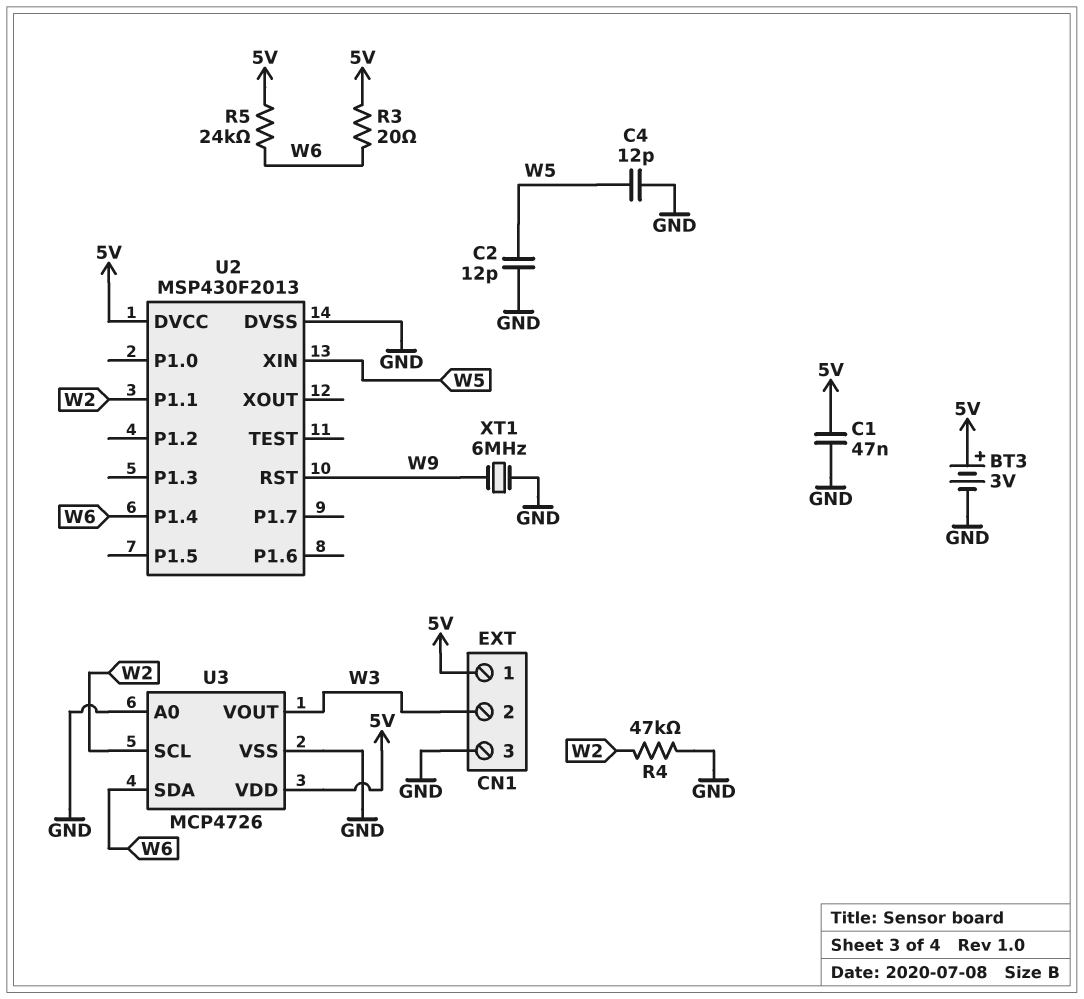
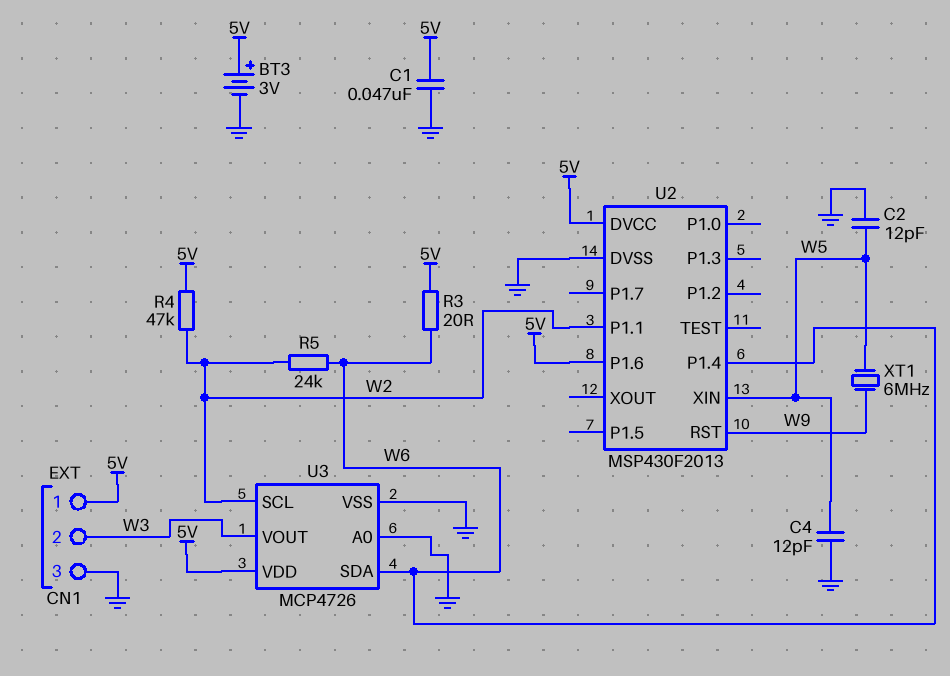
R4: 47k (GND, W2) -> 47k (5V, W2)
R5: 24k (5V, W6) -> 24k (W2, W6)
U2 pin P1.6: none -> 5V
XT1: 6MHz (GND, W9) -> 6MHz (W5, W9)

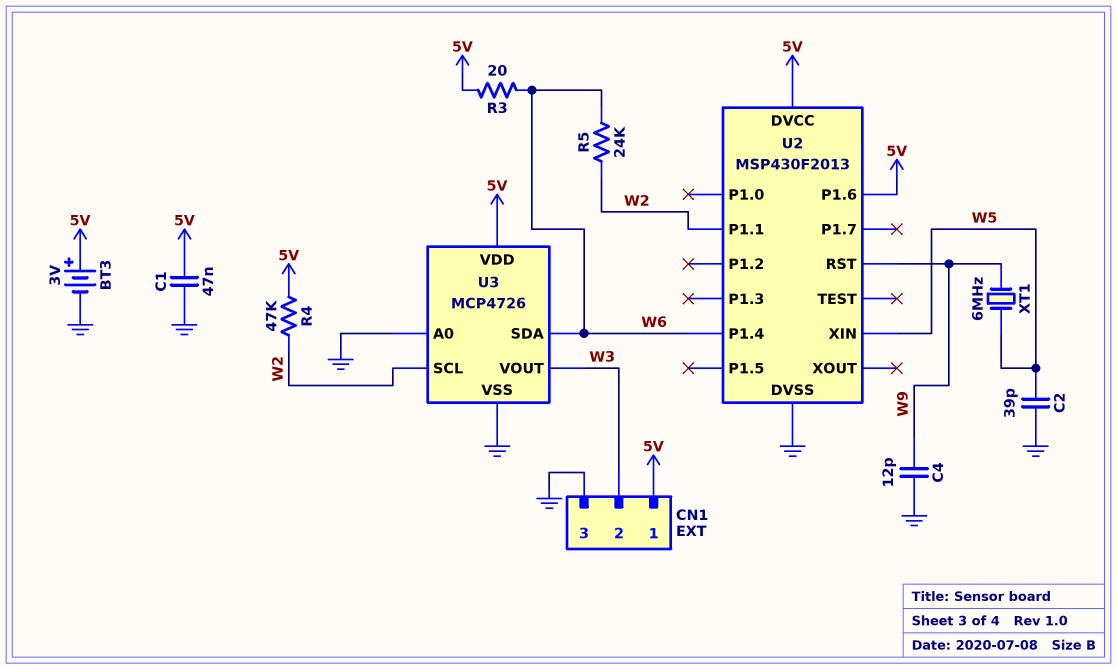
C2: 12pF (GND, W5) -> 39pF (GND, W5)
C4: 12pF (GND, W5) -> 12pF (GND, W9)

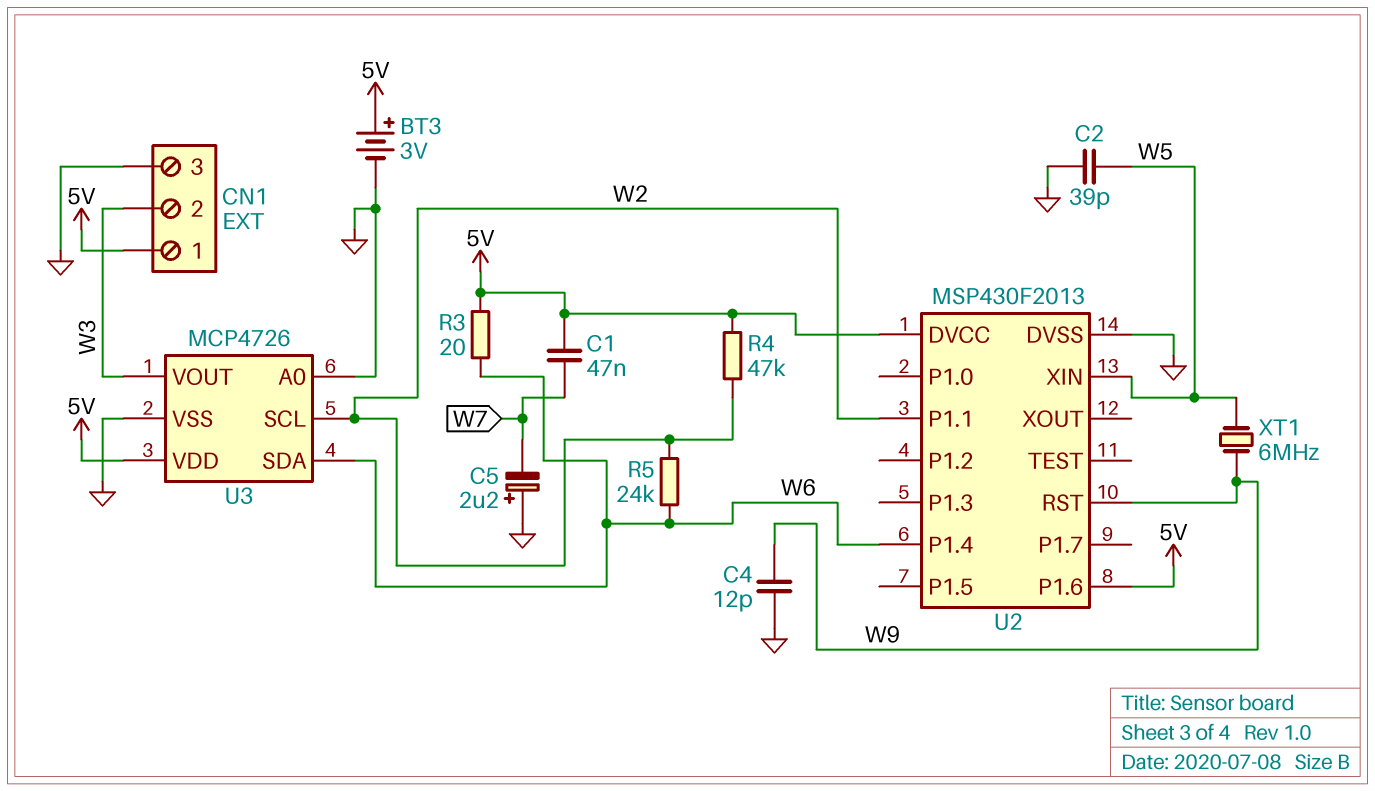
C1: 47nF (5V, GND) -> 47nF (5V, W7)
C5: none -> 2.2uF (plus GND, minus W7)

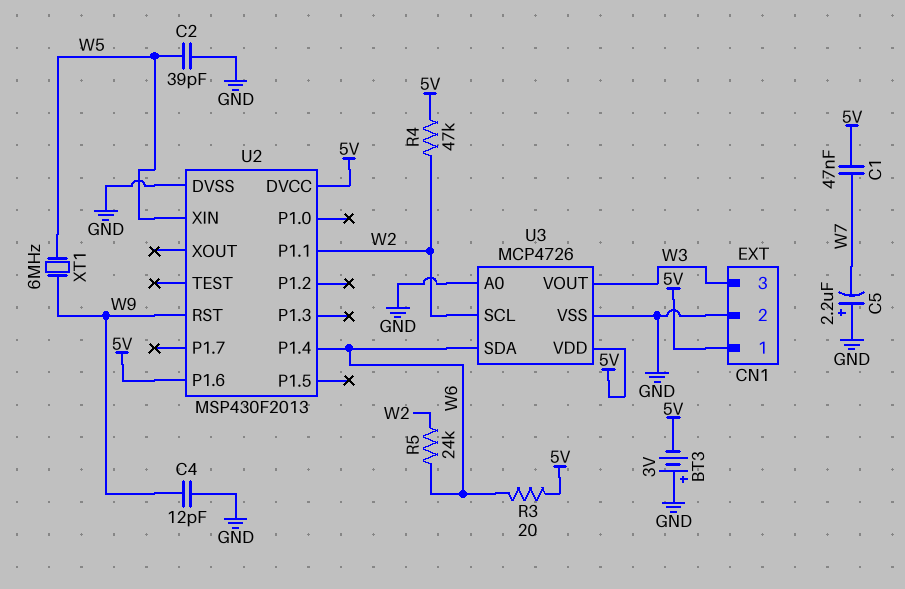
BT3: 3V (plus 5V, minus GND) -> 3V (plus GND, minus 5V)
CN1 pin 2: W3 -> GND
CN1 pin 3: GND -> W3

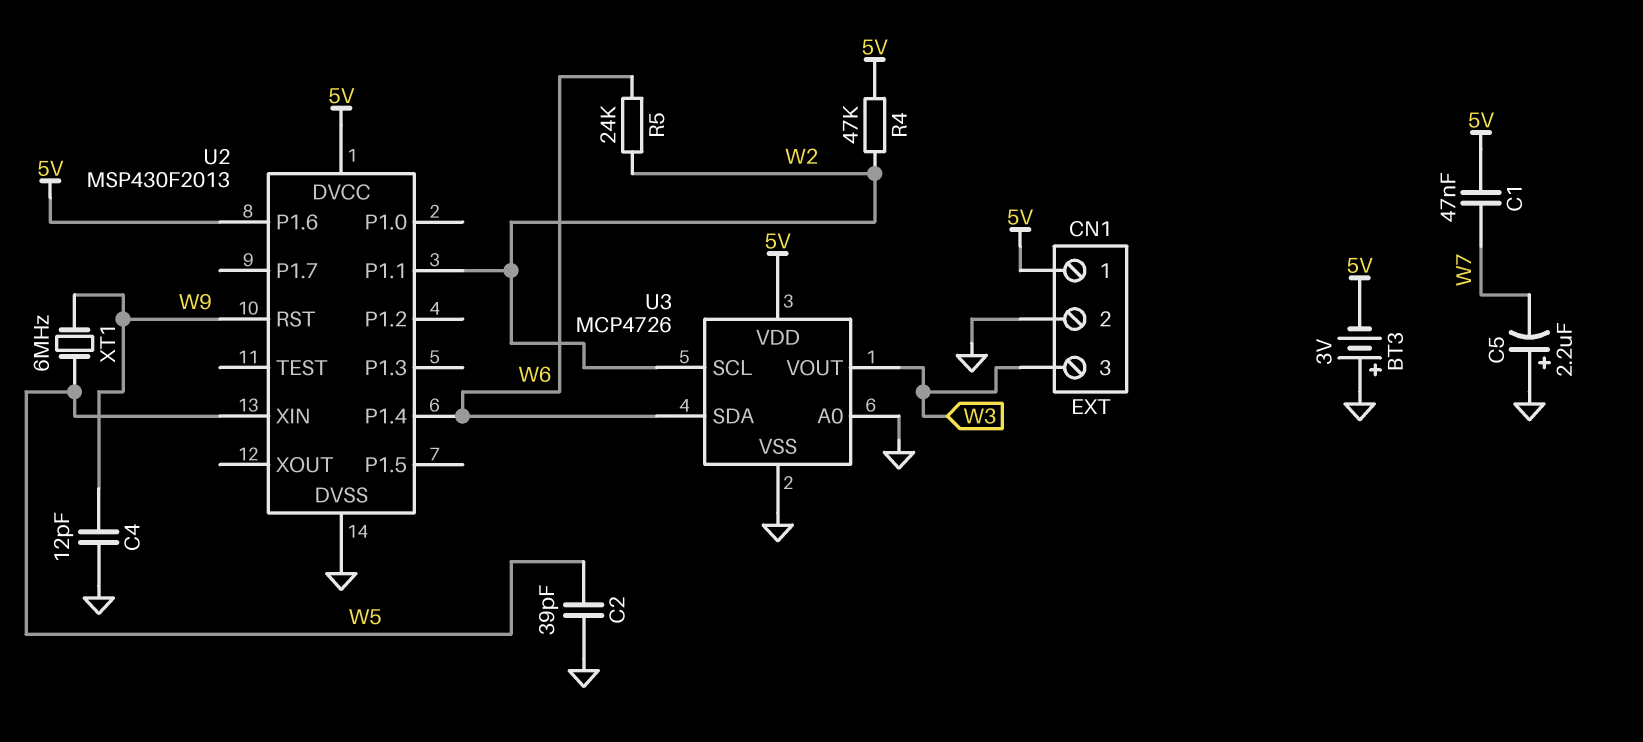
R3: 20 (5V, W6) -> none

